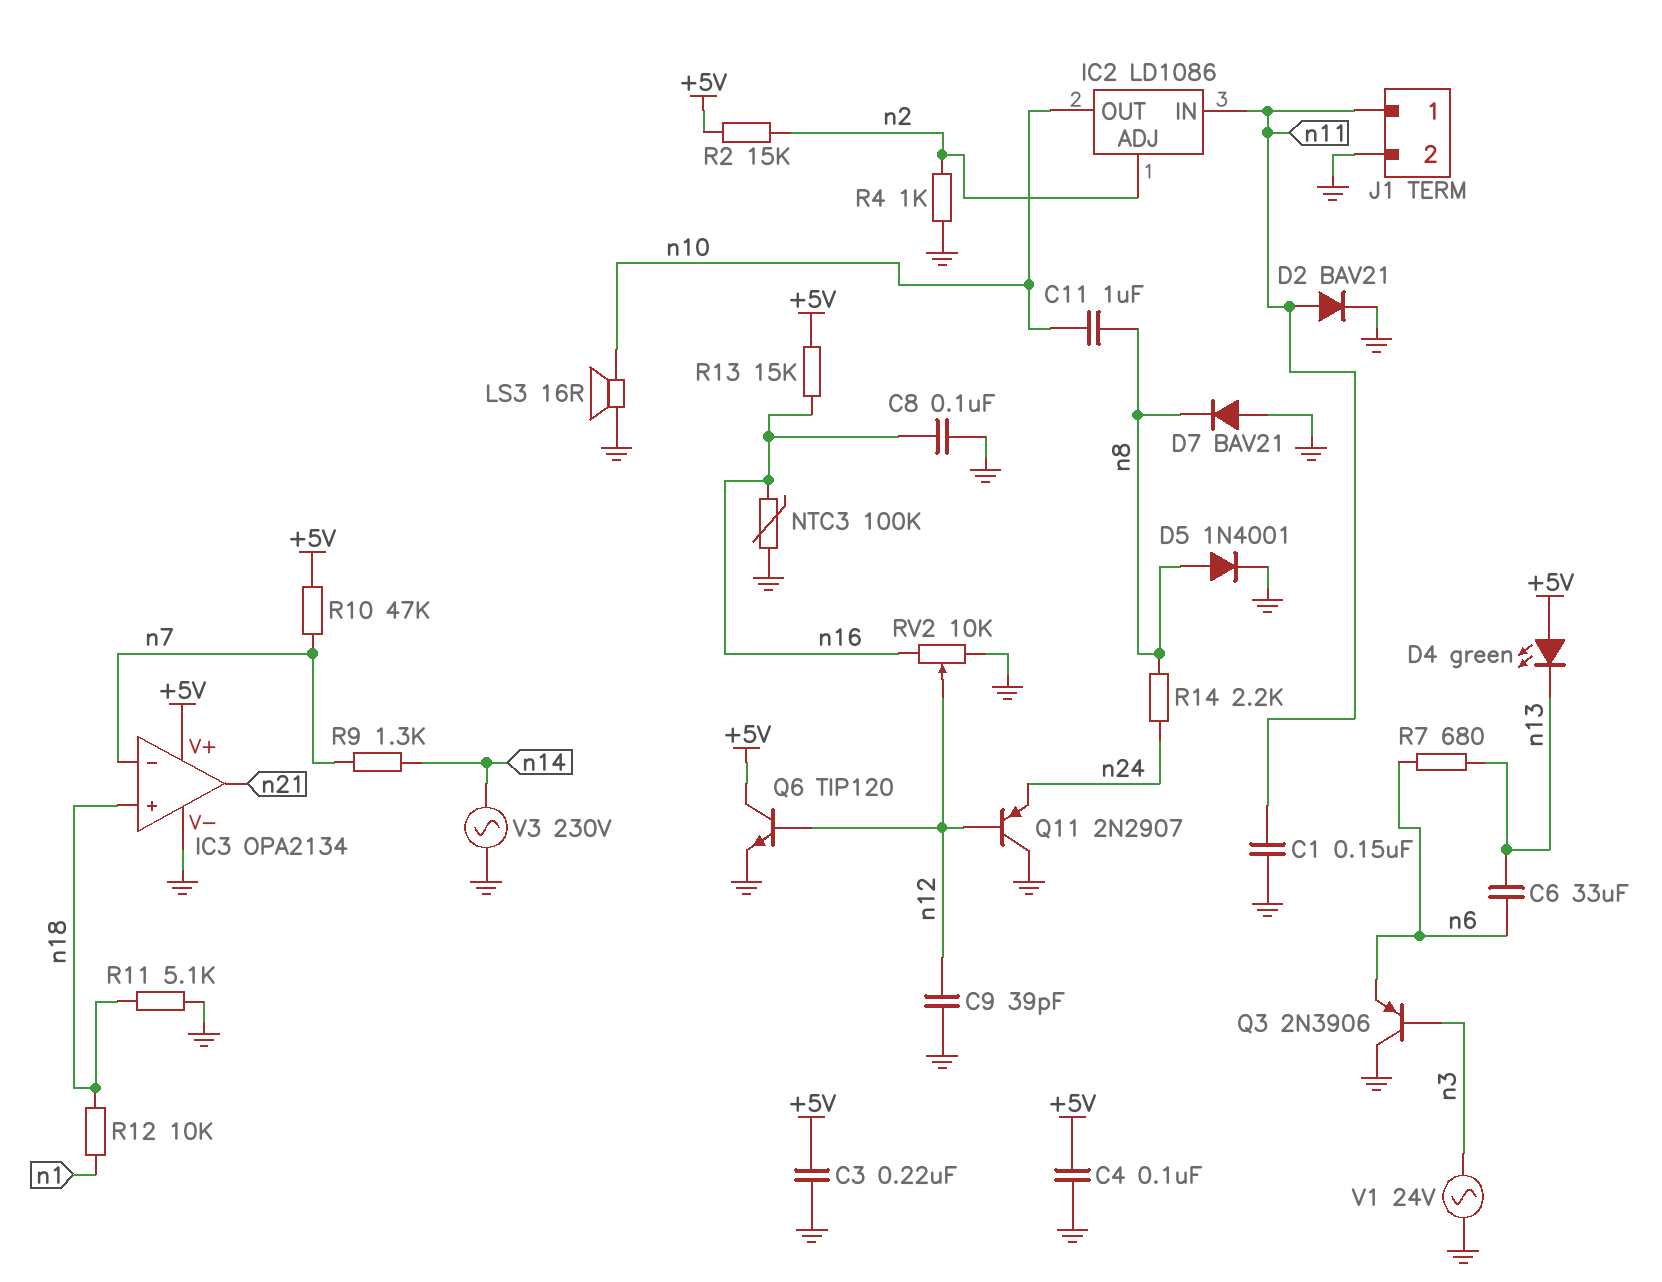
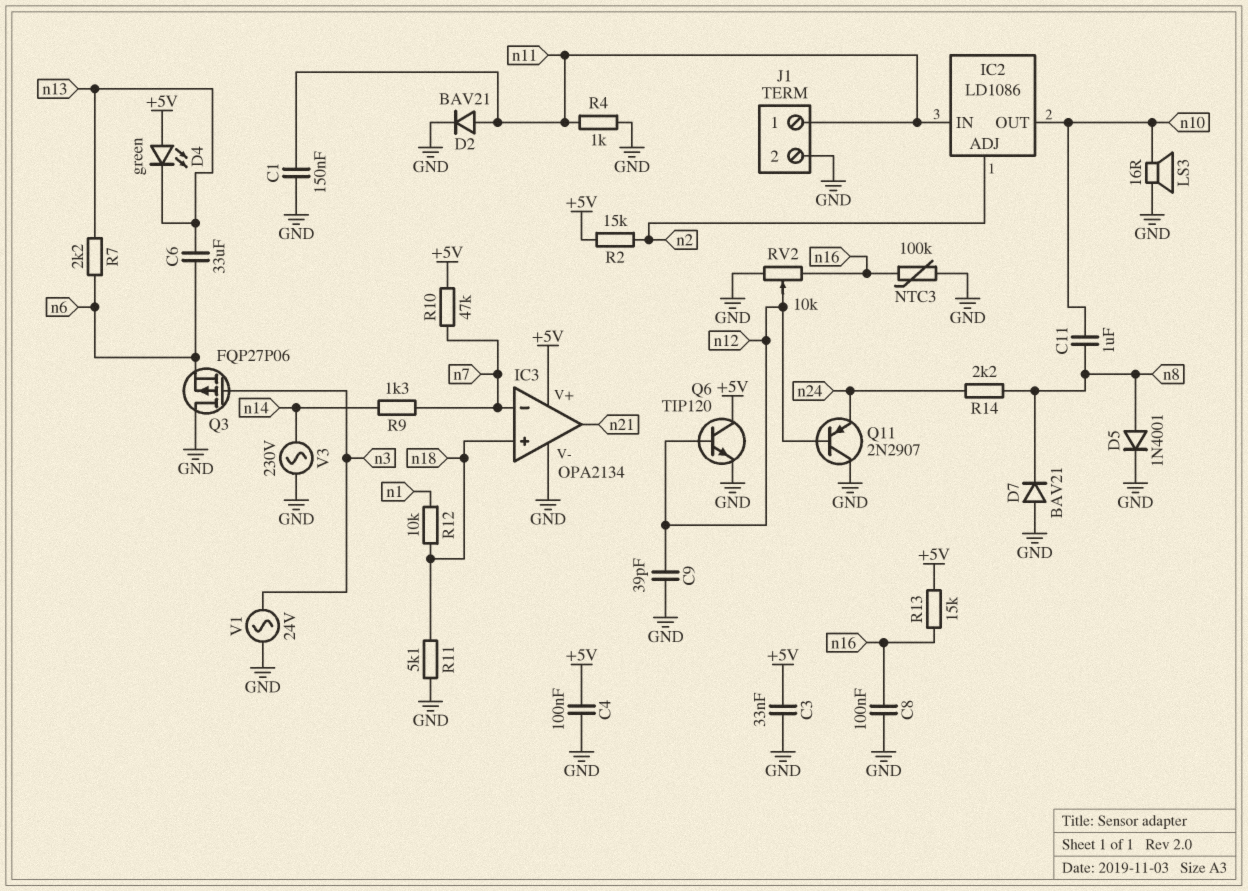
C3: 220nF (+5V, GND) -> 33nF (+5V, GND)
Q3: PNP 2N3906 (B n3, C GND, E n6) -> PMOS FQP27P06 (G n3, D GND, S n6)
R4: 1k (GND, n2) -> 1k (GND, n11)
R7: 680 (n6, n13) -> 2.2k (n6, n13)

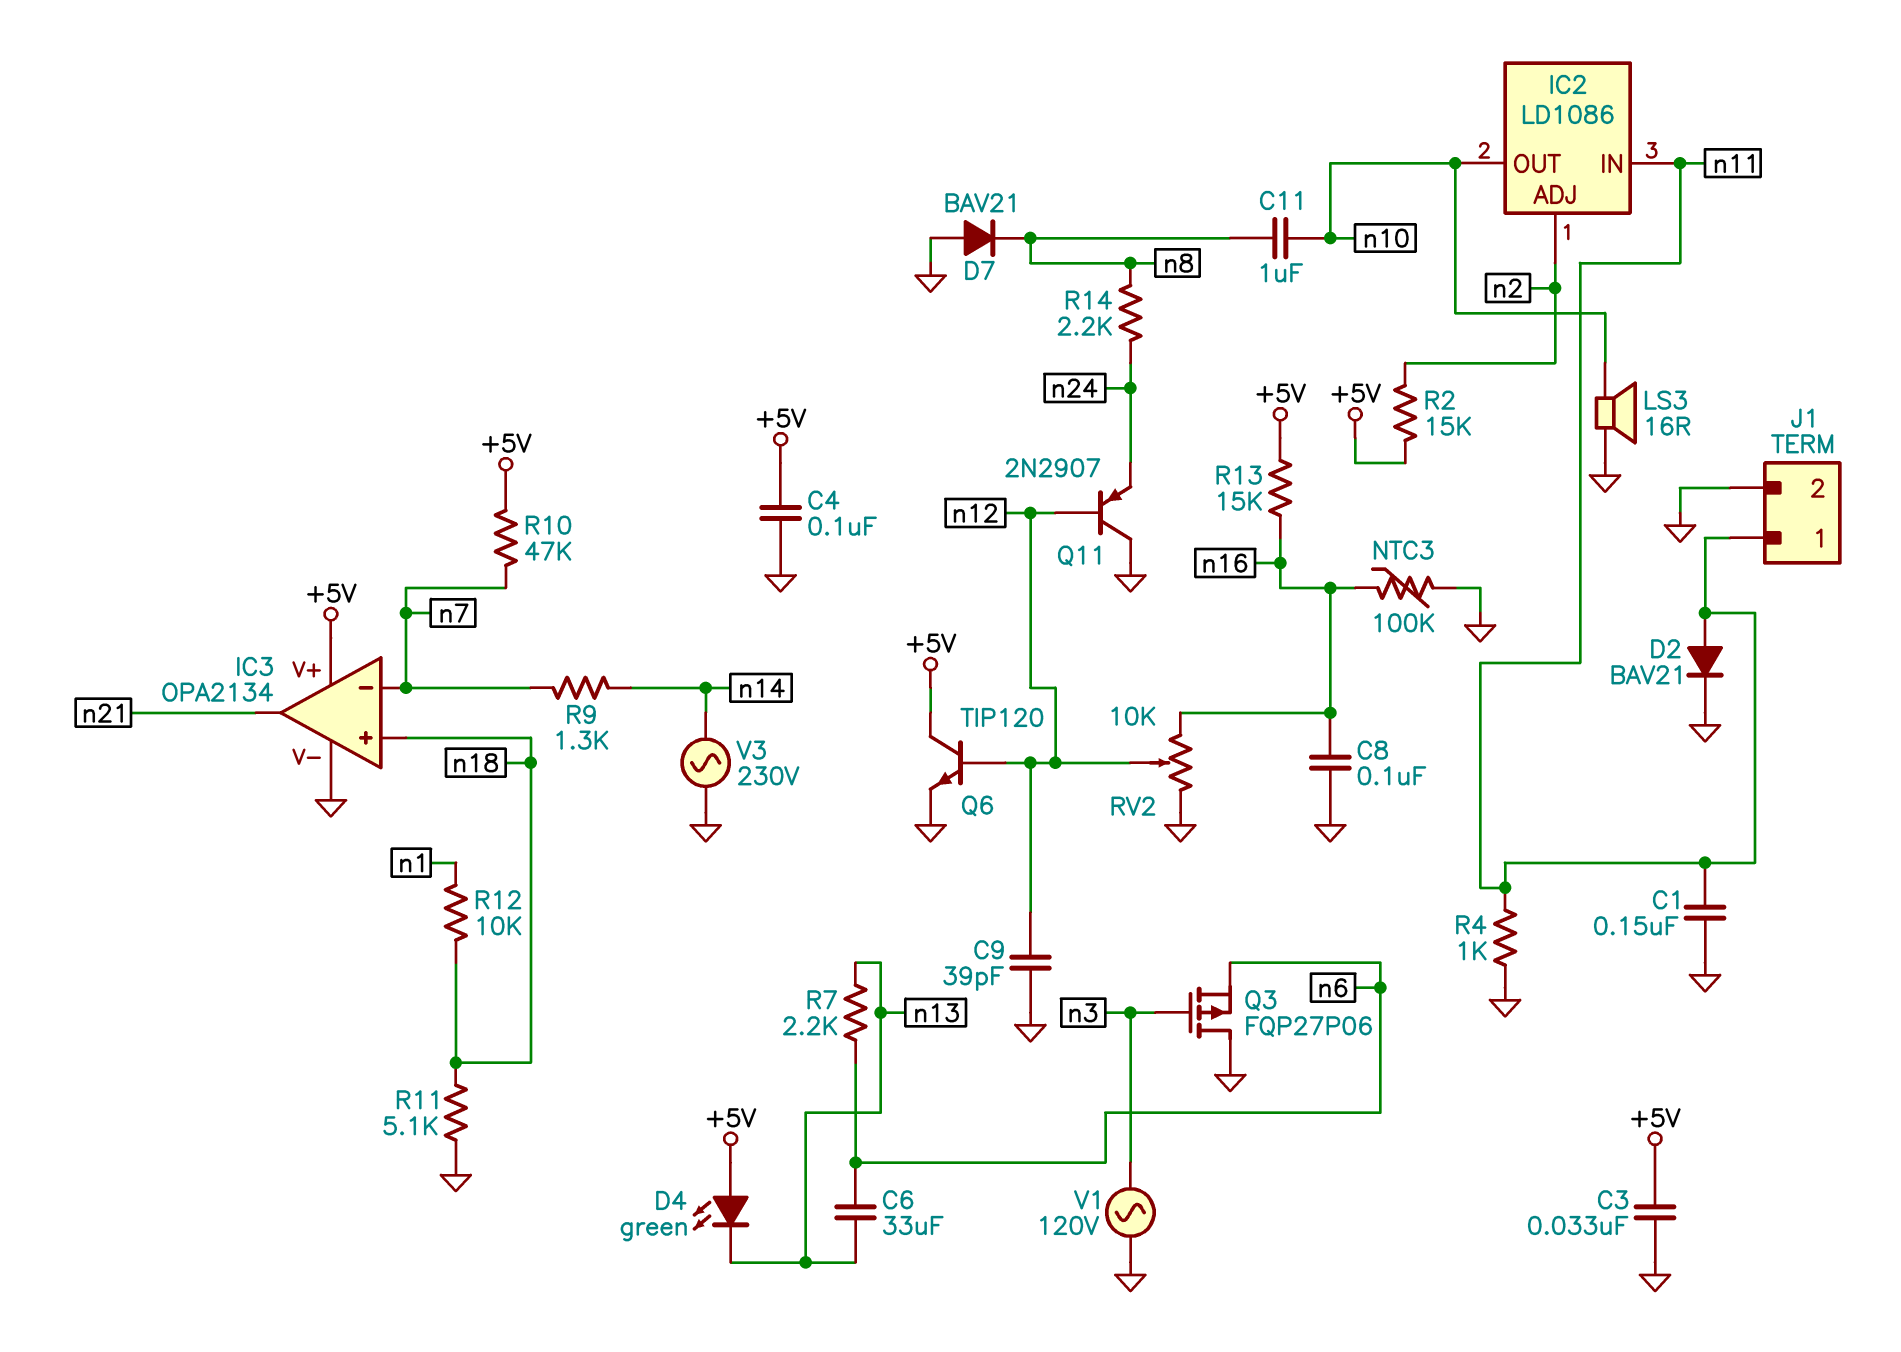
D5: diode 1N4001 (A n8, K GND) -> none
V1: AC 24V (GND, n3) -> AC 120V (GND, n3)

